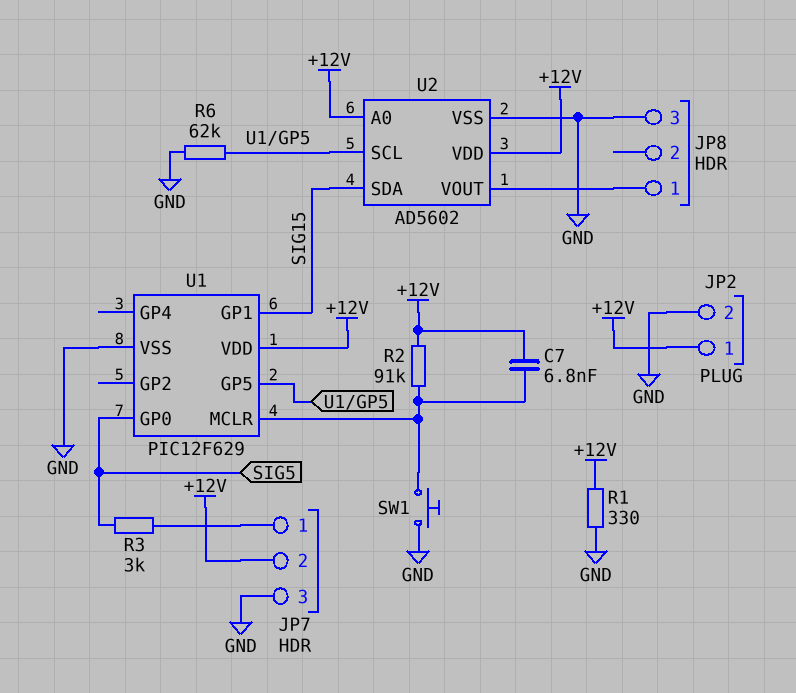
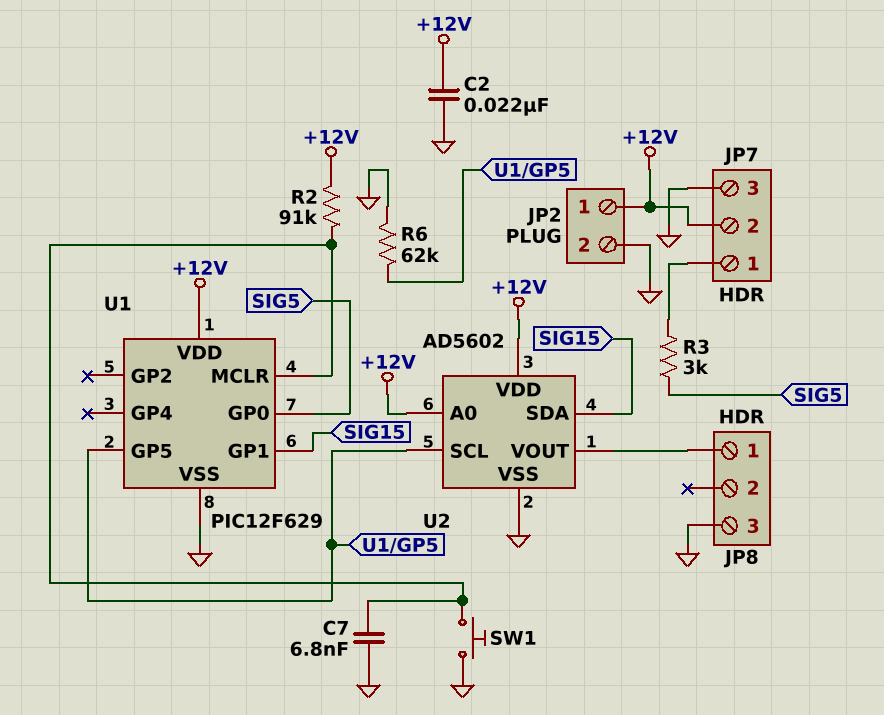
C2: none -> 22nF (+12V, GND)
C7: 6.8nF (+12V, U1/MCLR) -> 6.8nF (GND, U1/MCLR)
R1: 330 (+12V, GND) -> none

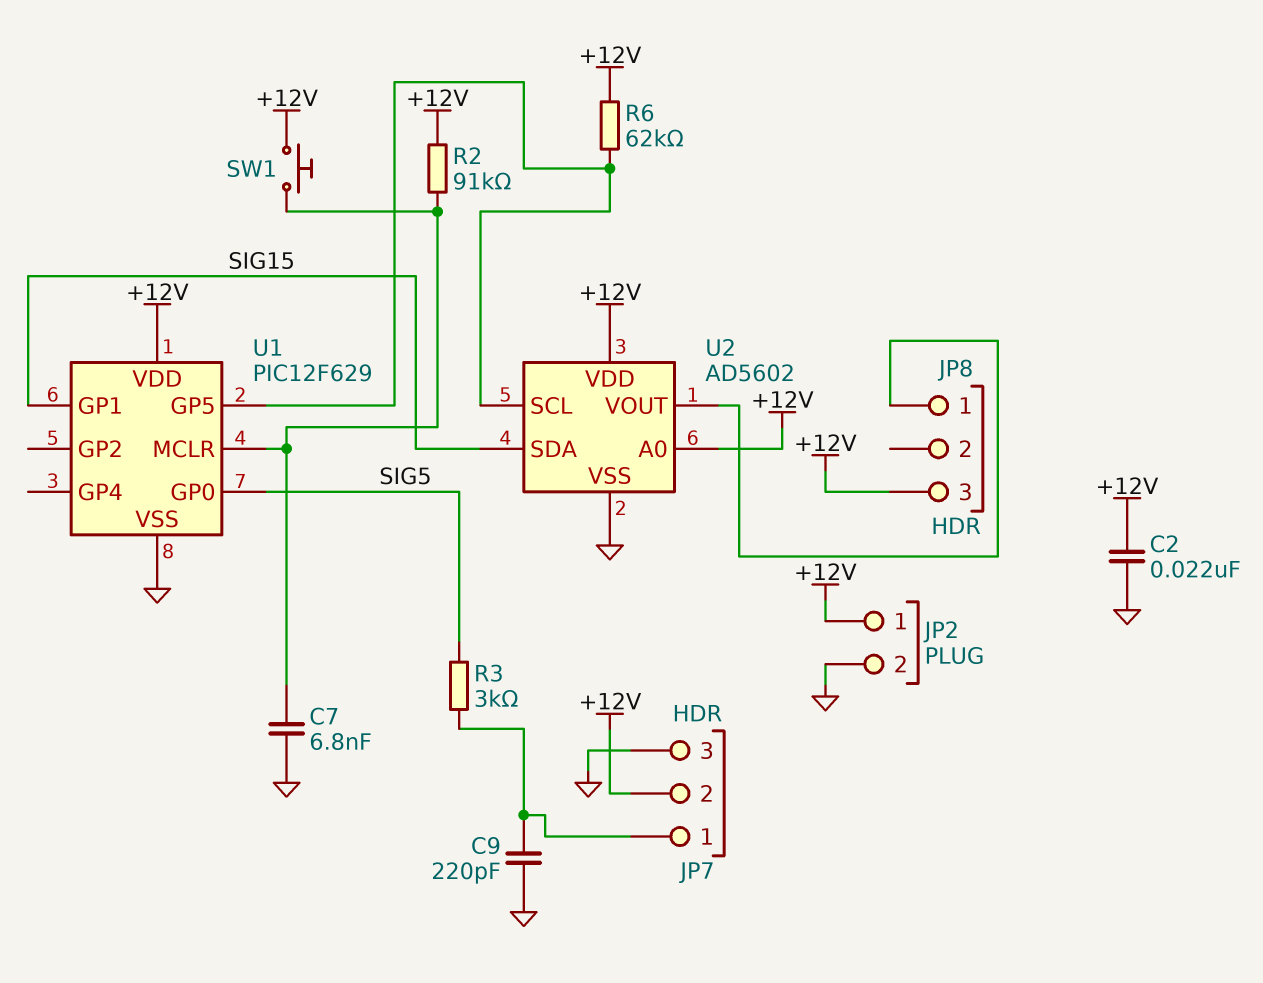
C9: none -> 220pF (GND, JP7/1)
JP8 pin 3: GND -> +12V
R6: 62k (GND, U1/GP5) -> 62k (+12V, U1/GP5)
SW1: button (GND, U1/MCLR) -> button (+12V, U1/MCLR)

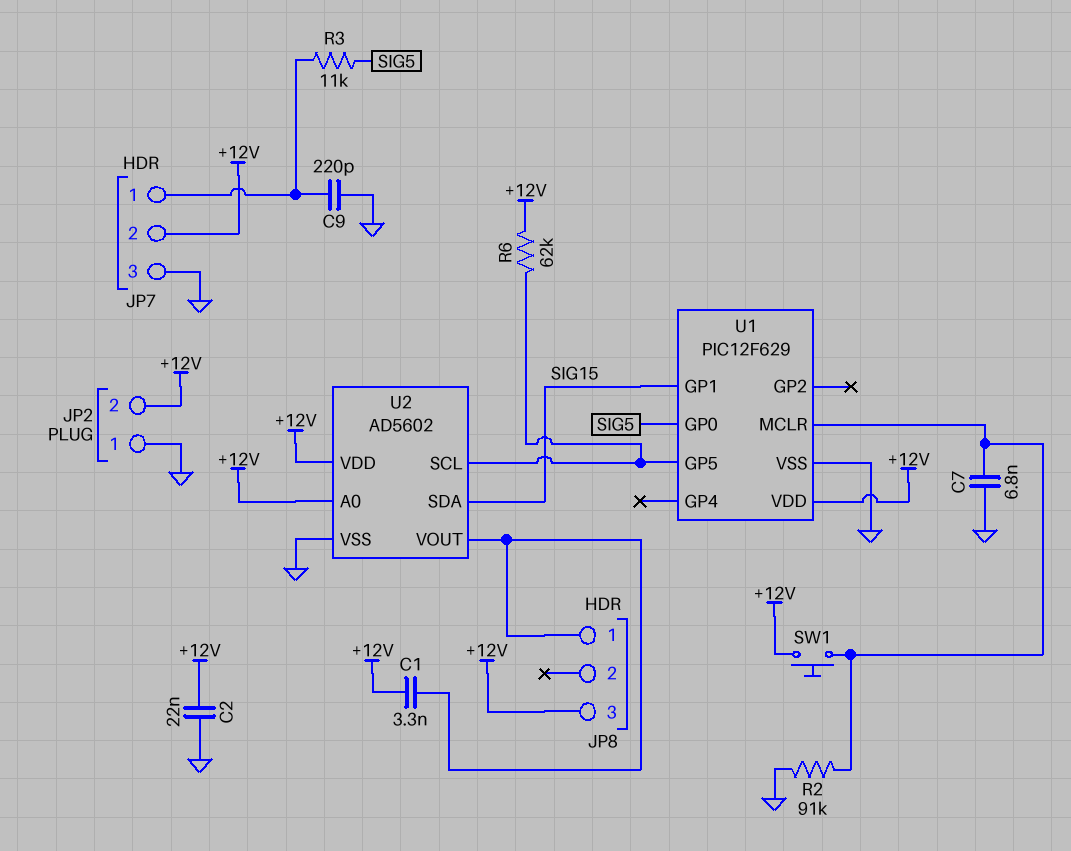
C1: none -> 3.3nF (+12V, JP8/1)
JP2 pin 1: +12V -> GND
JP2 pin 2: GND -> +12V
R2: 91k (+12V, U1/MCLR) -> 91k (GND, U1/MCLR)
R3: 3k (JP7/1, SIG5) -> 11k (JP7/1, SIG5)

